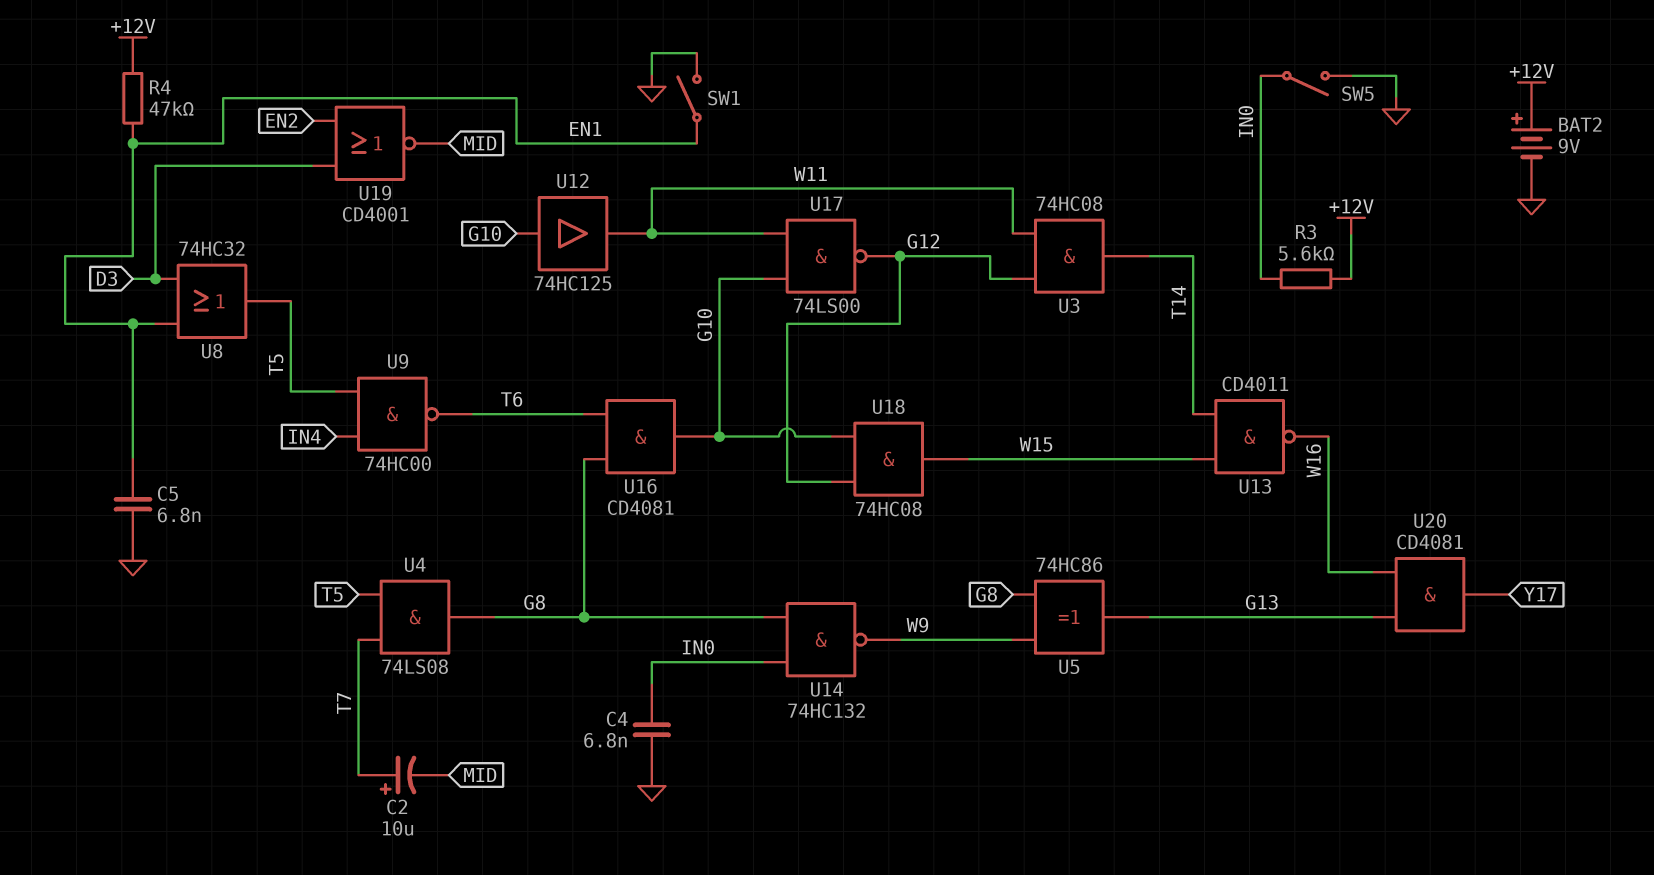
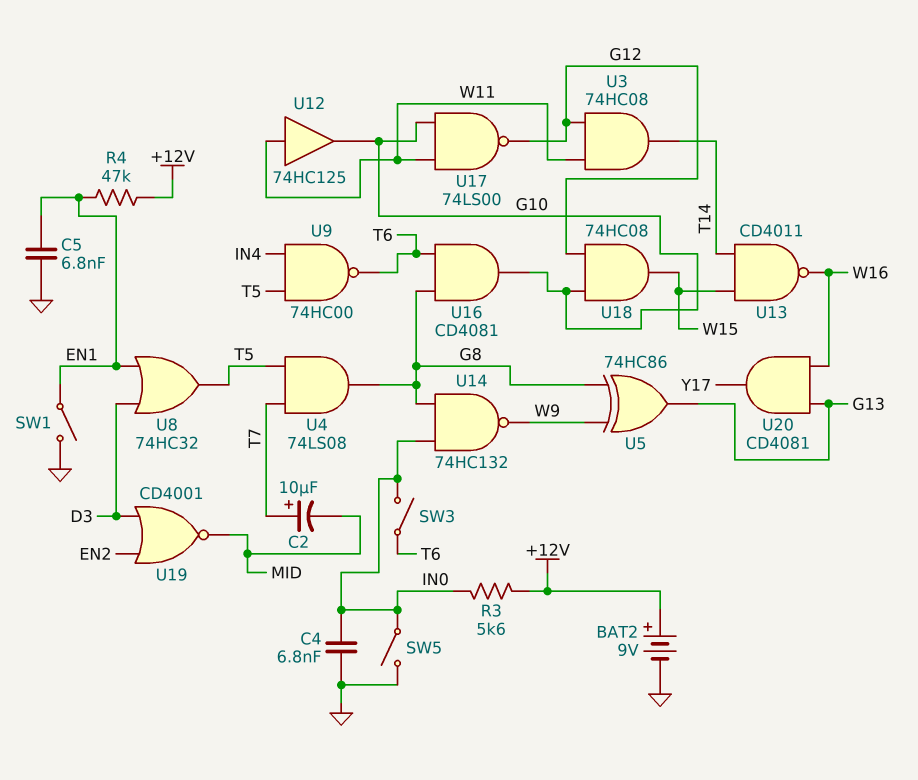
SW3: none -> switch (IN0, T6)
U12: buffer 74HC125 (in G10, out W11) -> buffer 74HC125 (in W11, out G10)

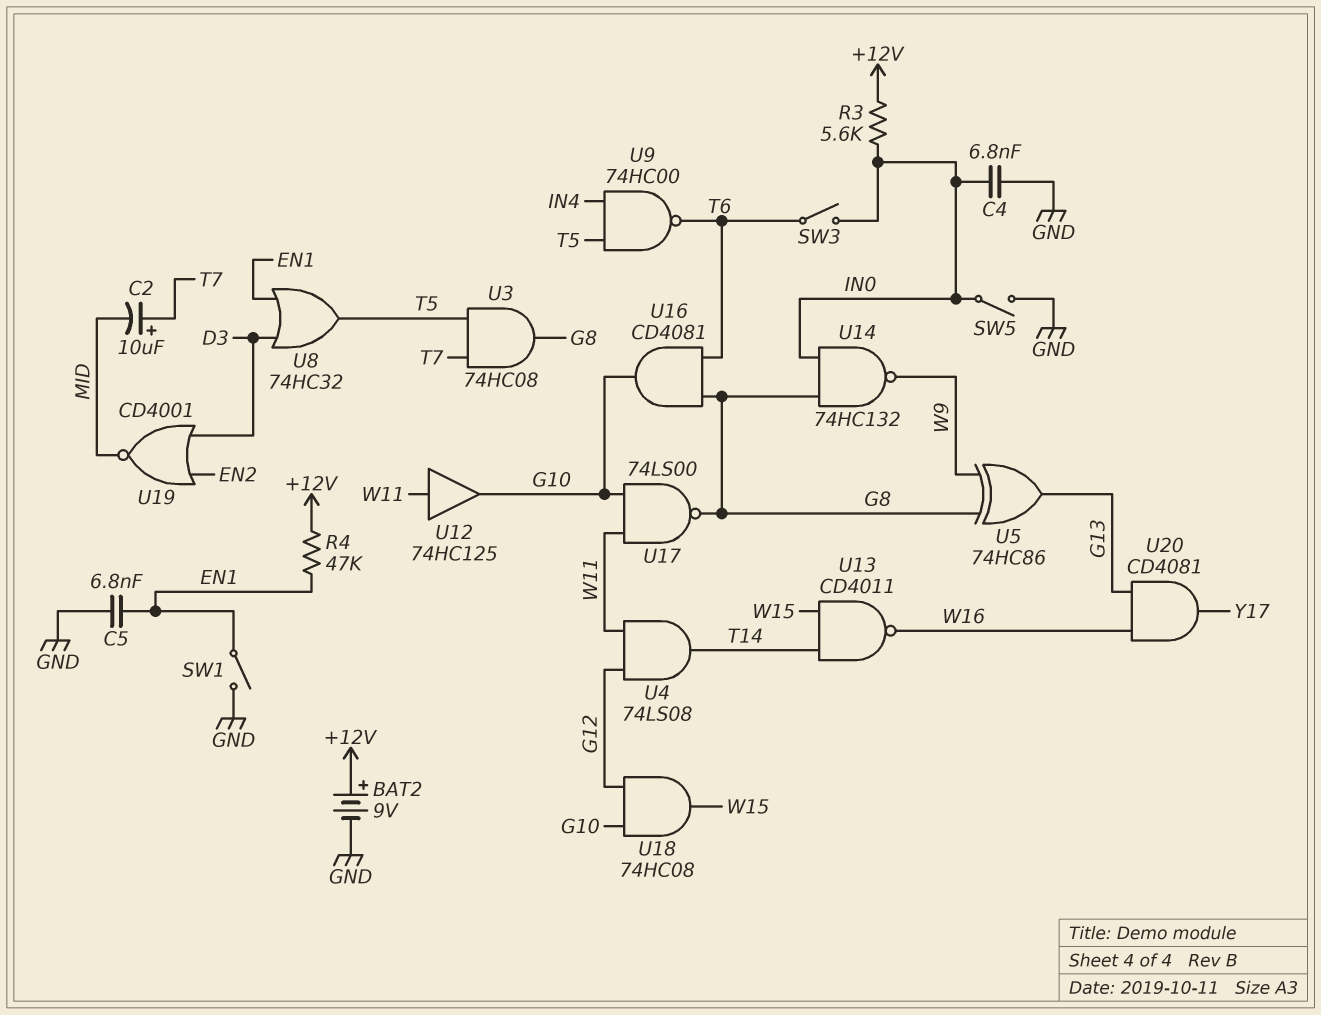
U3: AND 74HC08 (in G12, in W11, out T14) -> AND 74HC08 (in T5, in T7, out G8)
U4: AND 74LS08 (in T5, in T7, out G8) -> AND 74LS08 (in G12, in W11, out T14)
U17: NAND 74LS00 (in G10, in W11, out G12) -> NAND 74LS00 (in G10, in W11, out G8)

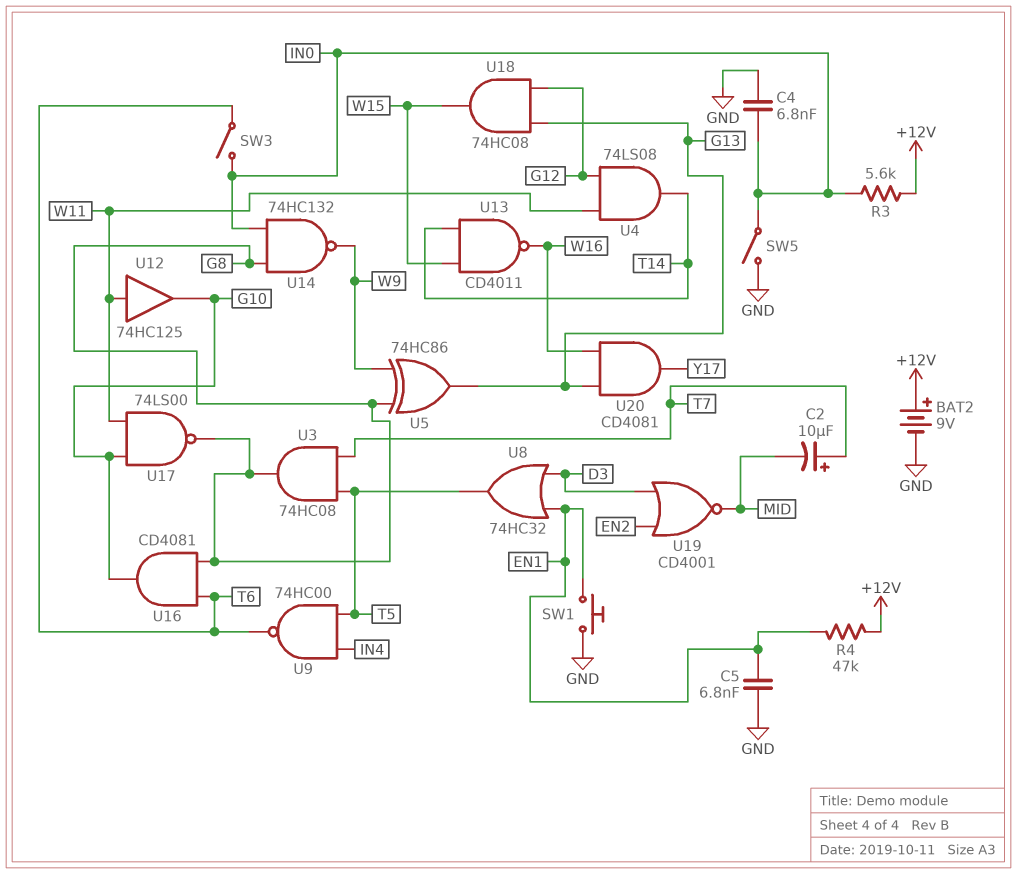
SW1: switch (EN1, GND) -> button (EN1, GND)
U18: AND 74HC08 (in G10, in G12, out W15) -> AND 74HC08 (in G12, in G13, out W15)

